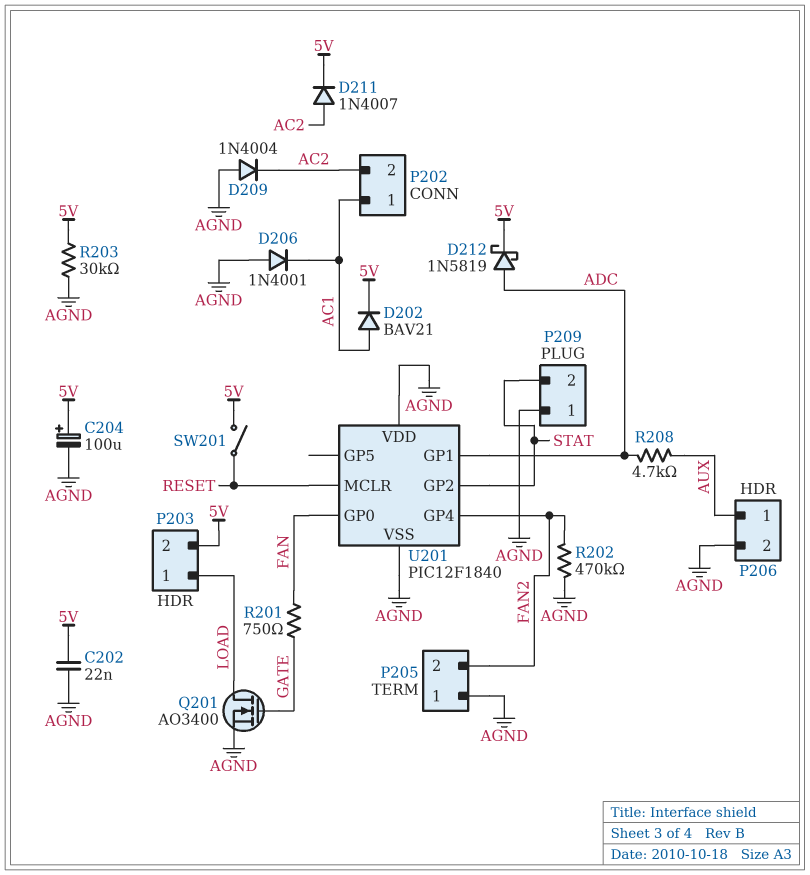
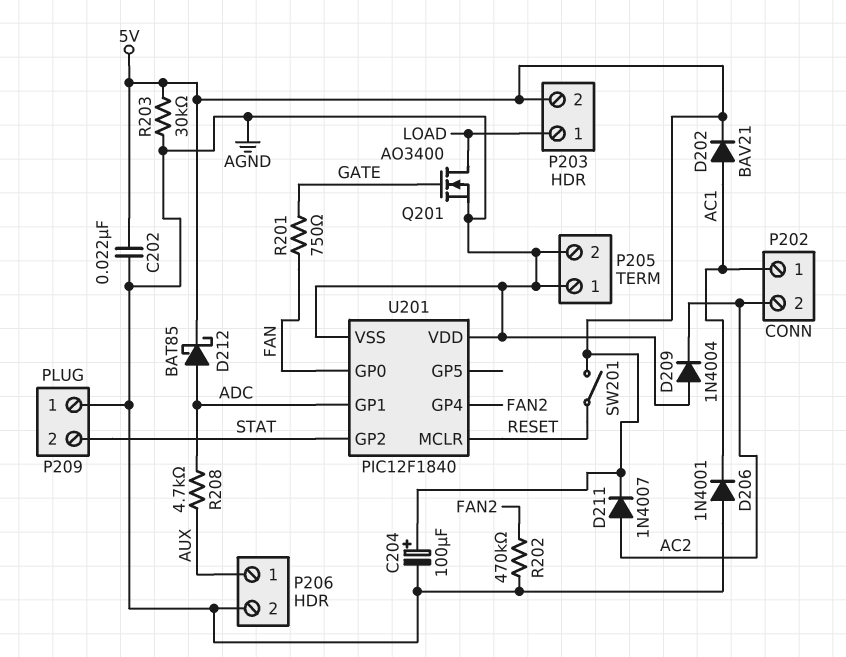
D212: schottky 1N5819 (A ADC, K 5V) -> schottky BAT85 (A ADC, K 5V)
P205 pin 2: FAN2 -> AGND

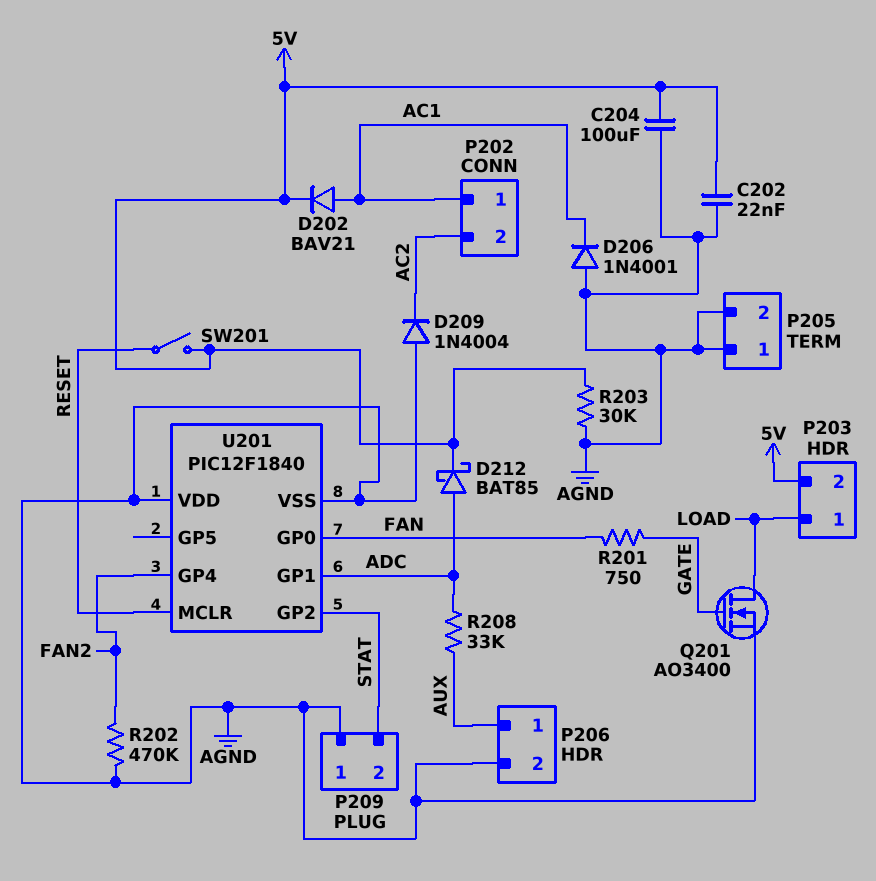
C204: 100uF (plus 5V, minus AGND) -> 100uF (5V, AGND)
D211: diode 1N4007 (A AC2, K 5V) -> none
R208: 4.7k (ADC, AUX) -> 33k (ADC, AUX)

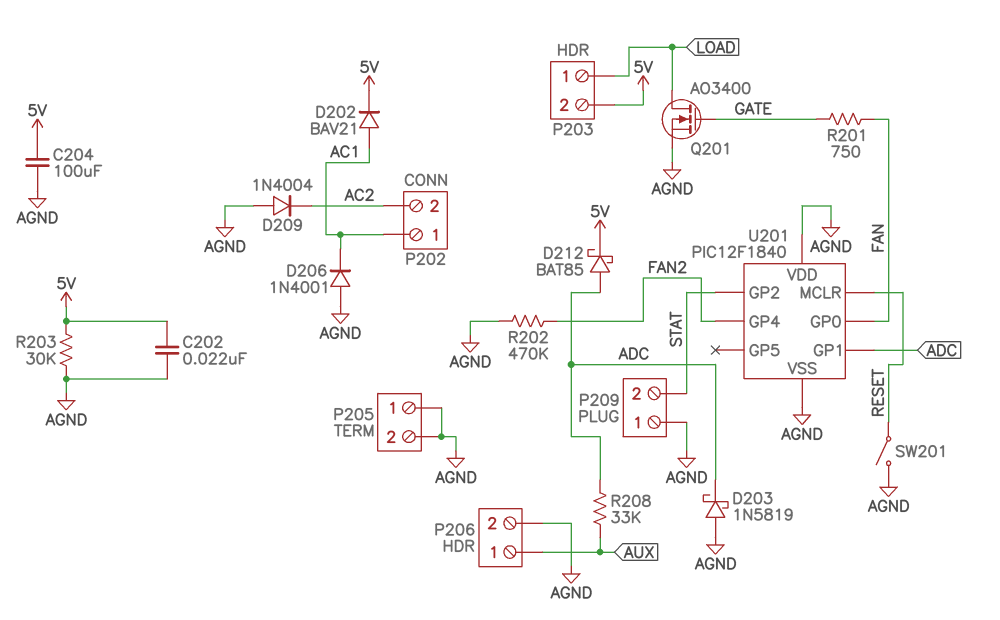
D203: none -> schottky 1N5819 (A AGND, K ADC)
SW201: switch (5V, RESET) -> switch (AGND, RESET)

